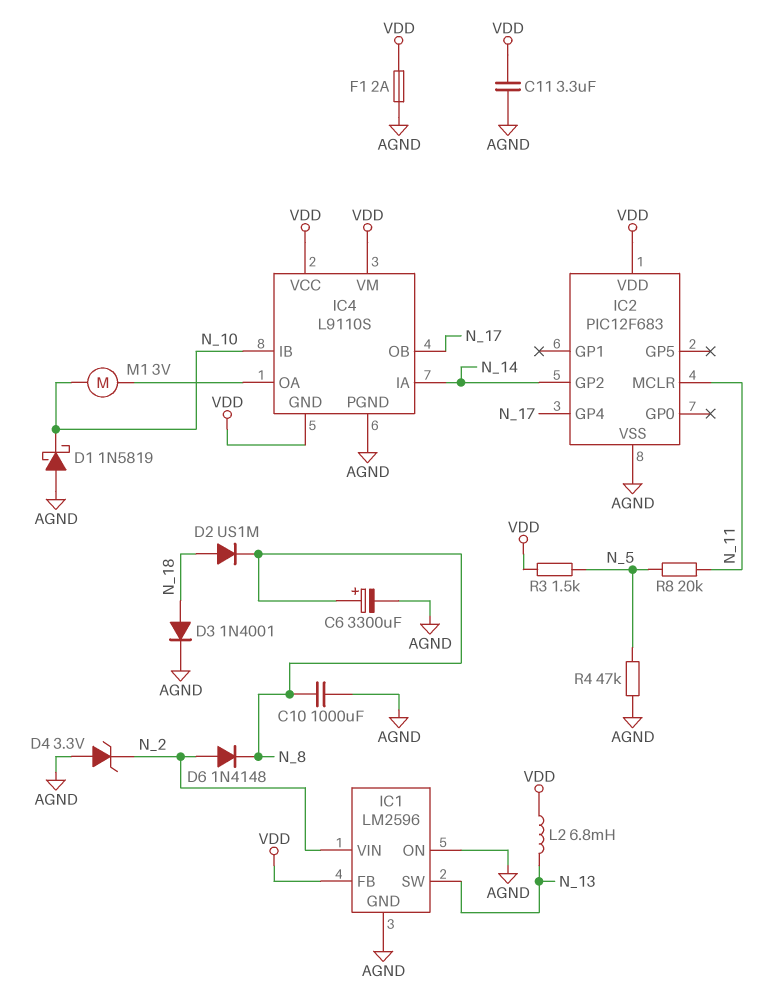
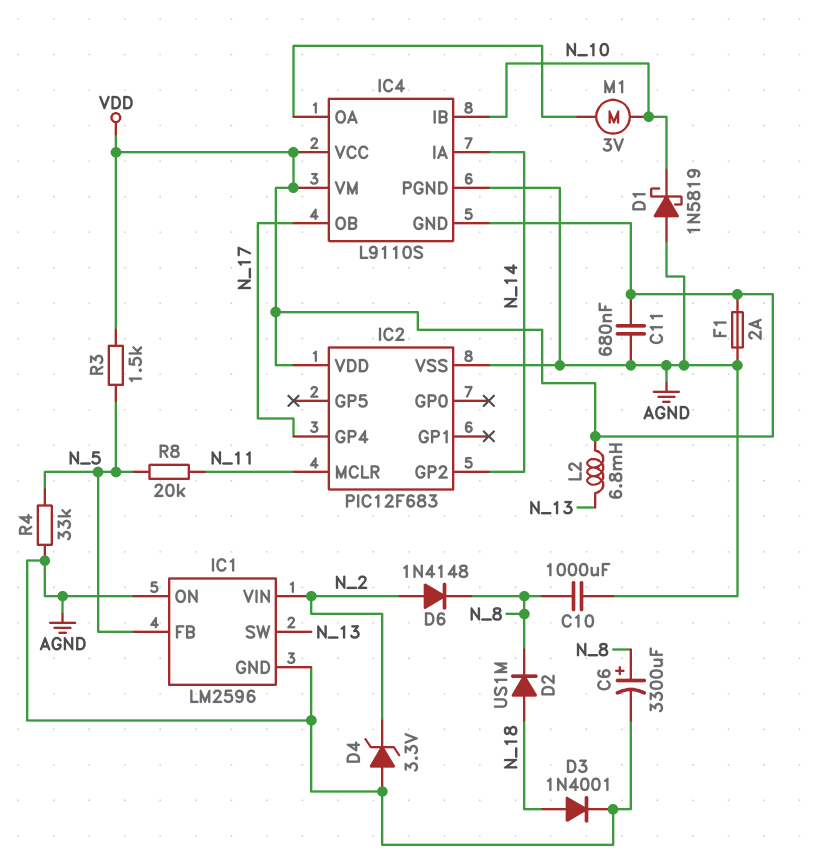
C11: 3.3uF (AGND, VDD) -> 680nF (AGND, VDD)
IC1 pin FB: VDD -> N_5
R4: 47k (AGND, N_5) -> 33k (AGND, N_5)

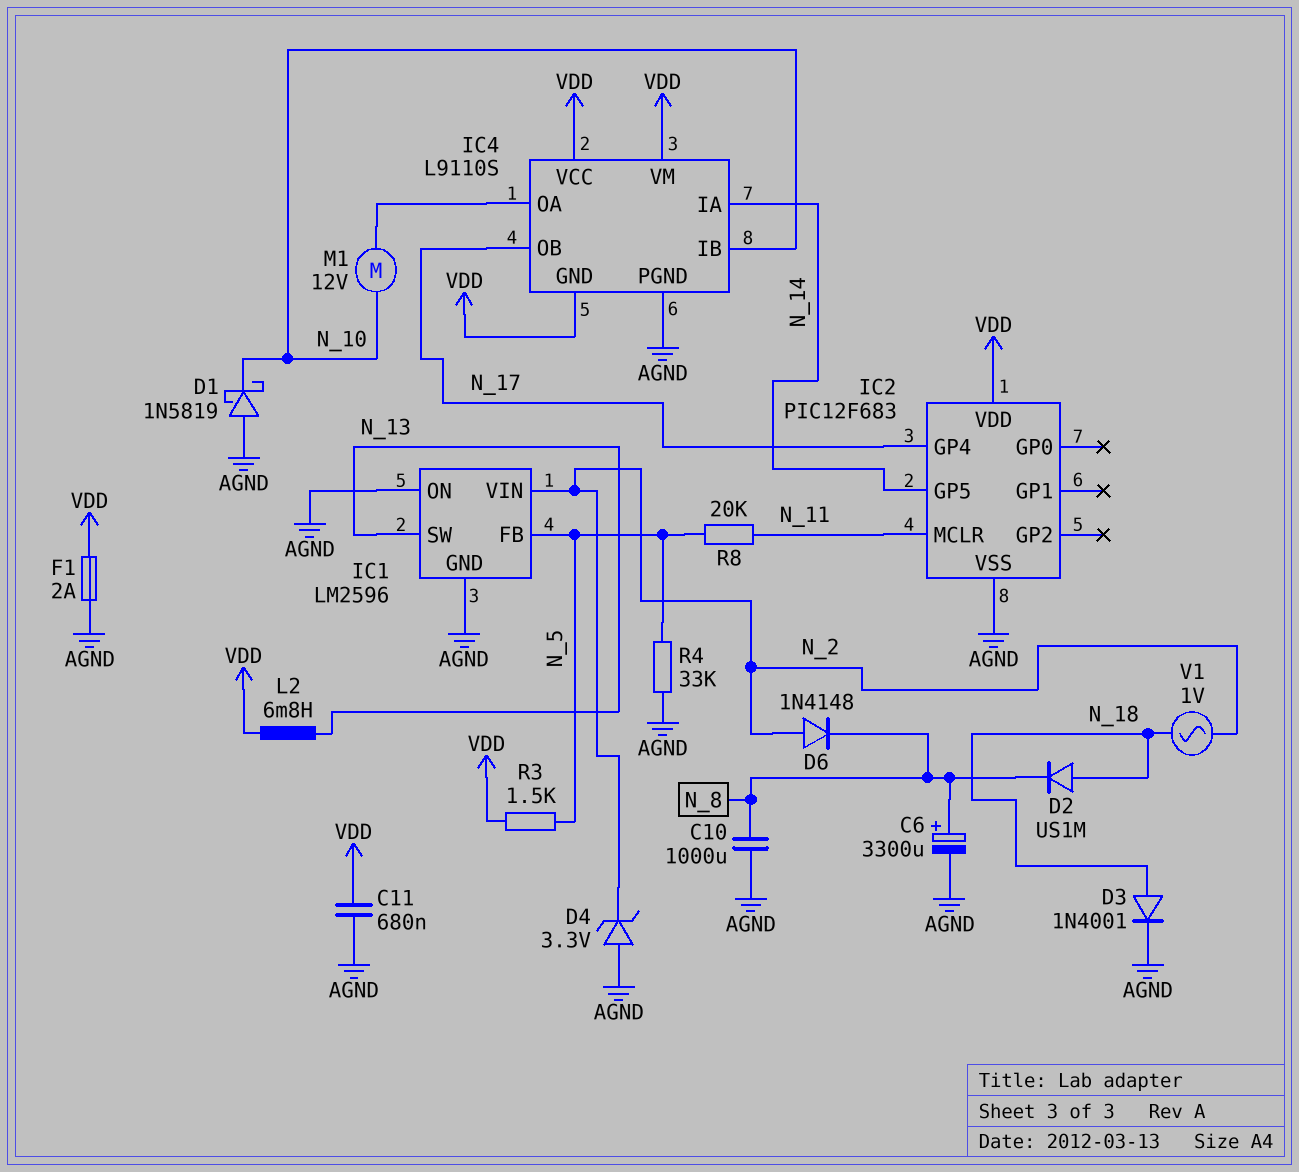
IC2 pin GP2: N_14 -> none
IC2 pin GP5: none -> N_14
M1: motor 3V (IC4/OA, N_10) -> motor 12V (IC4/OA, N_10)
V1: none -> AC 1V (N_2, N_18)

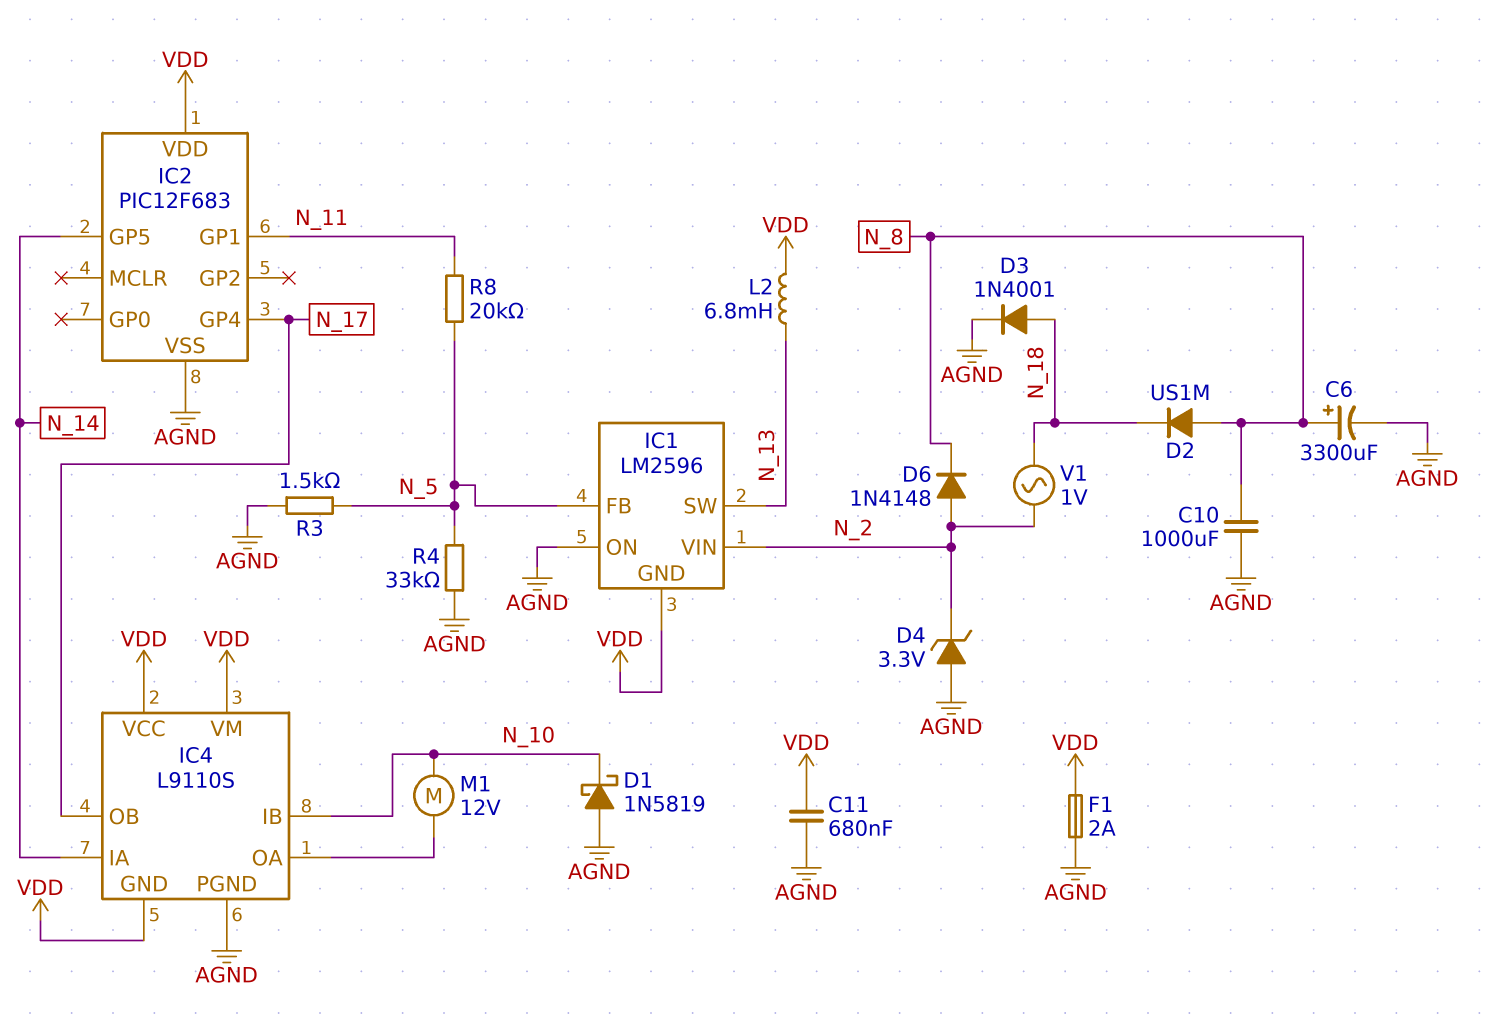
D2: diode US1M (A N_18, K N_8) -> diode US1M (A N_8, K N_18)
IC1 pin GND: AGND -> VDD
IC2 pin GP1: none -> N_11
IC2 pin MCLR: N_11 -> none
R3: 1.5k (N_5, VDD) -> 1.5k (AGND, N_5)

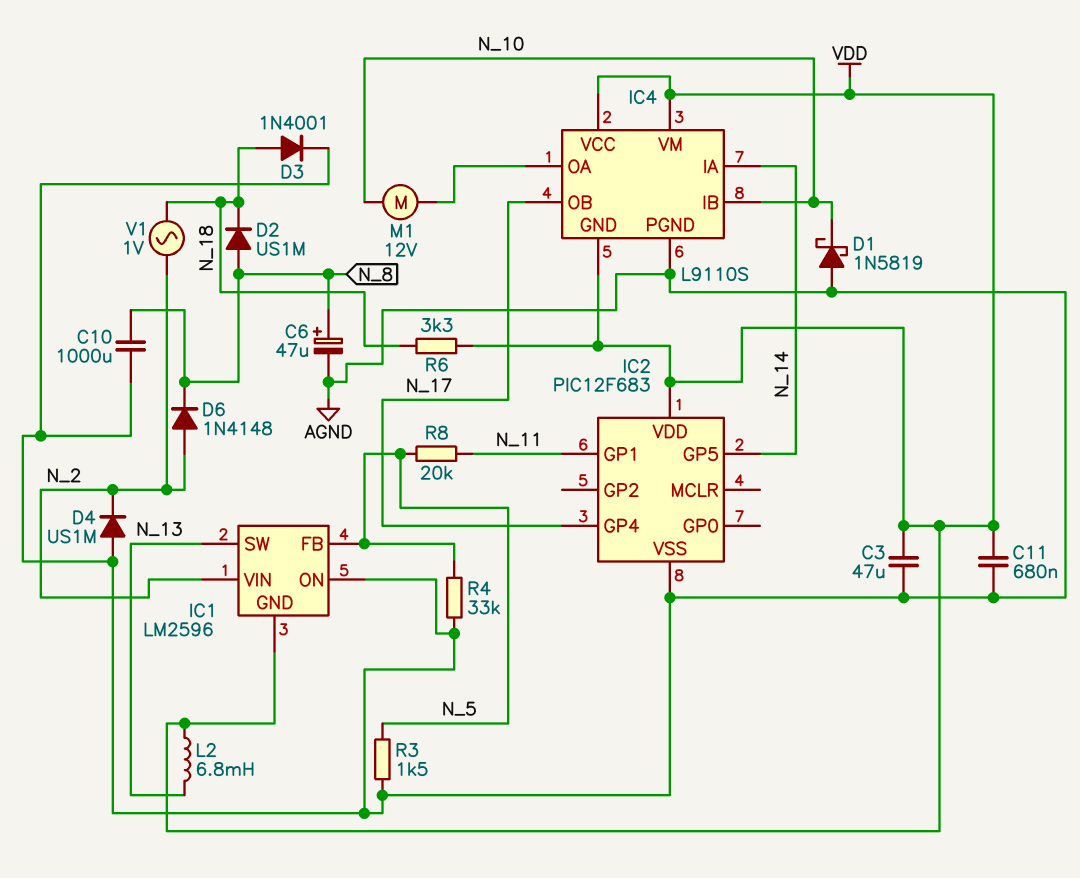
C3: none -> 47uF (AGND, VDD)
C6: 3300uF (plus N_8, minus AGND) -> 47uF (plus N_8, minus AGND)
D4: zener 3.3V (A AGND, K N_2) -> diode US1M (A AGND, K N_2)
F1: 2A (AGND, VDD) -> none
R6: none -> 3.3k (N_18, VDD)

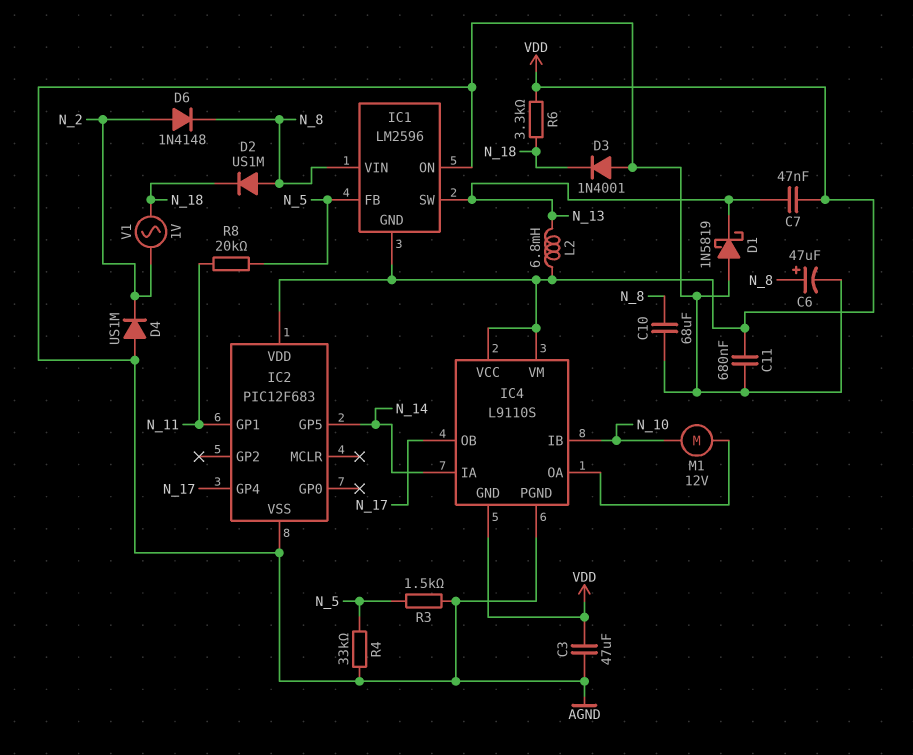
C7: none -> 47nF (N_13, VDD)
C10: 1000uF (AGND, N_8) -> 68uF (AGND, N_8)
D1: schottky 1N5819 (A AGND, K N_10) -> schottky 1N5819 (A AGND, K N_13)
D3: diode 1N4001 (A N_18, K AGND) -> diode 1N4001 (A AGND, K N_18)
IC1 pin VIN: N_2 -> N_8

